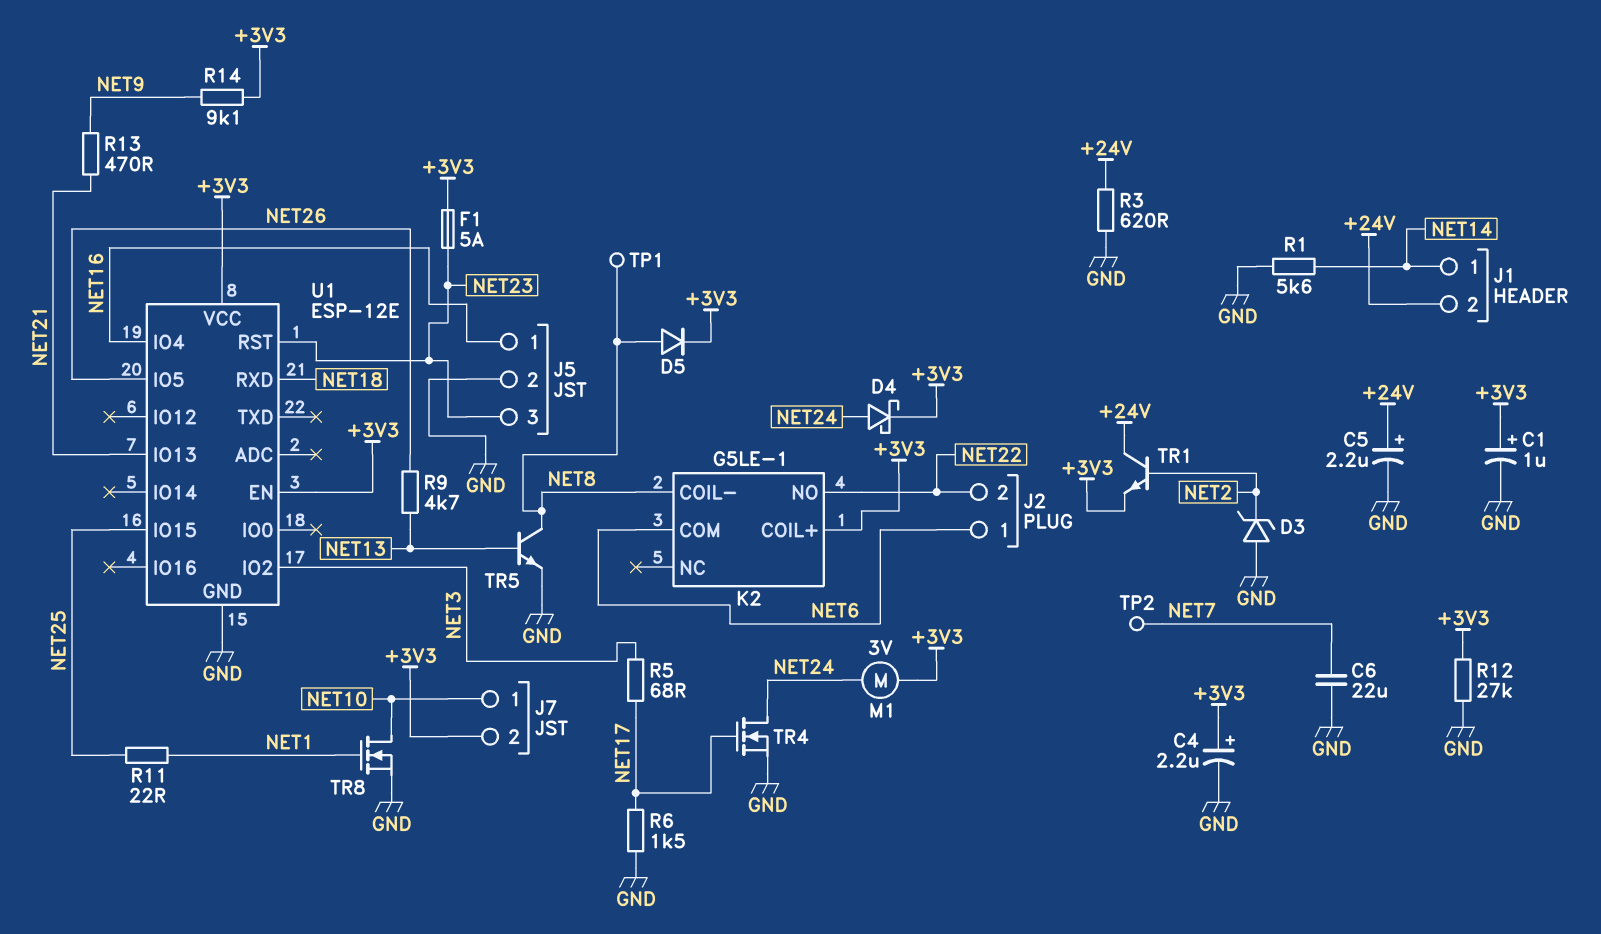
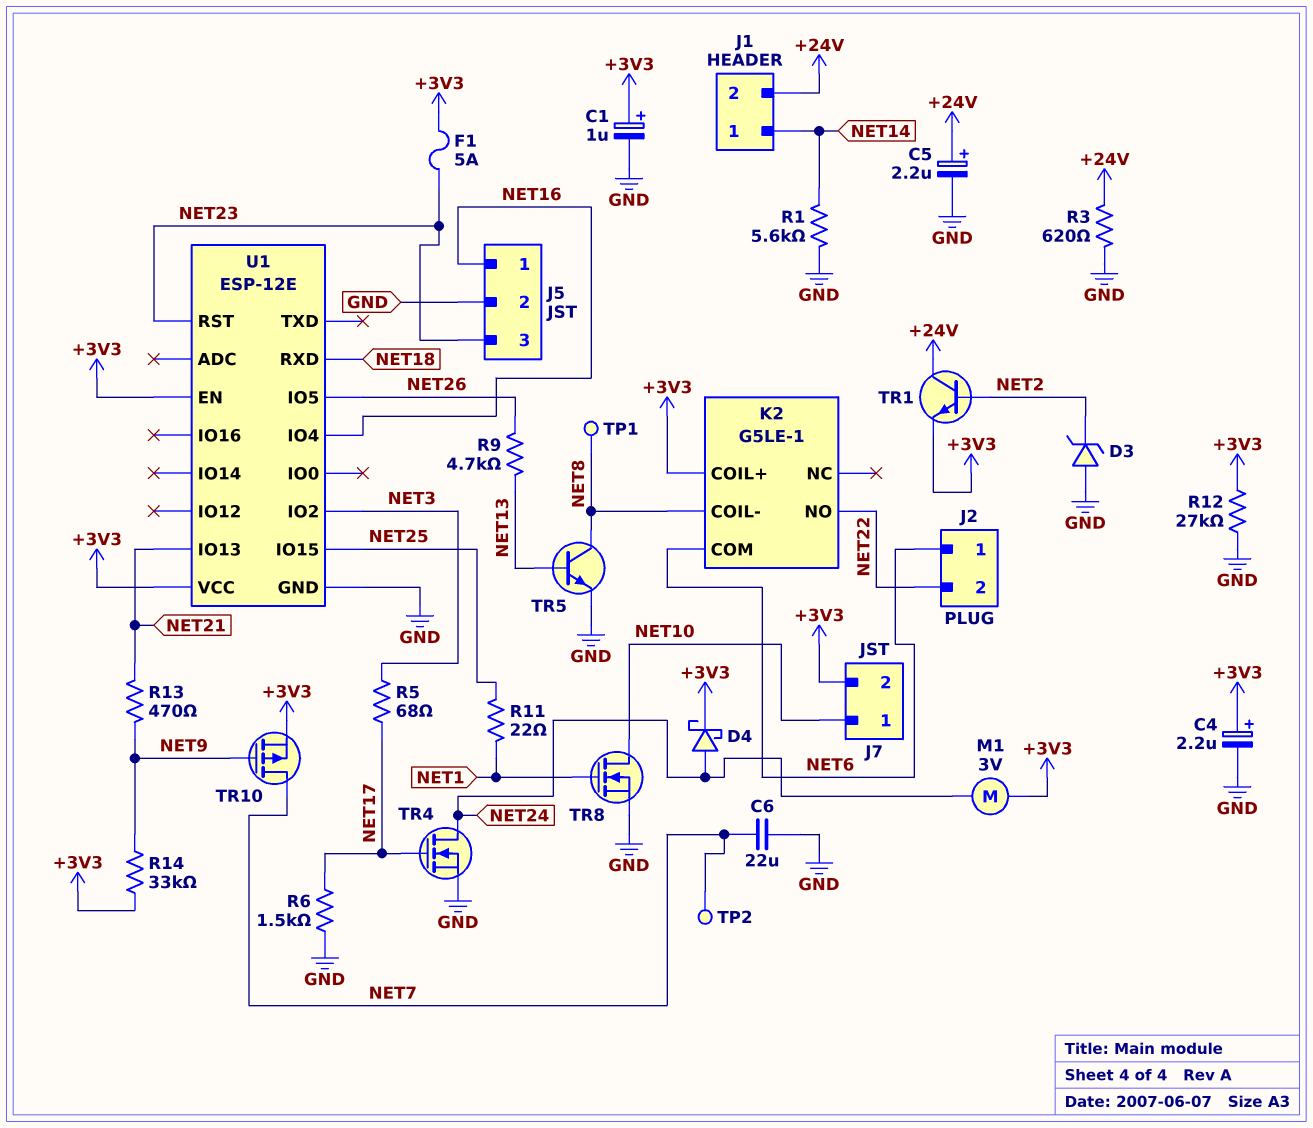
D5: diode (A NET8, K +3V3) -> none
R14: 9.1k (+3V3, NET9) -> 33k (+3V3, NET9)
TR10: none -> PMOS (G NET9, D NET7, S +3V3)

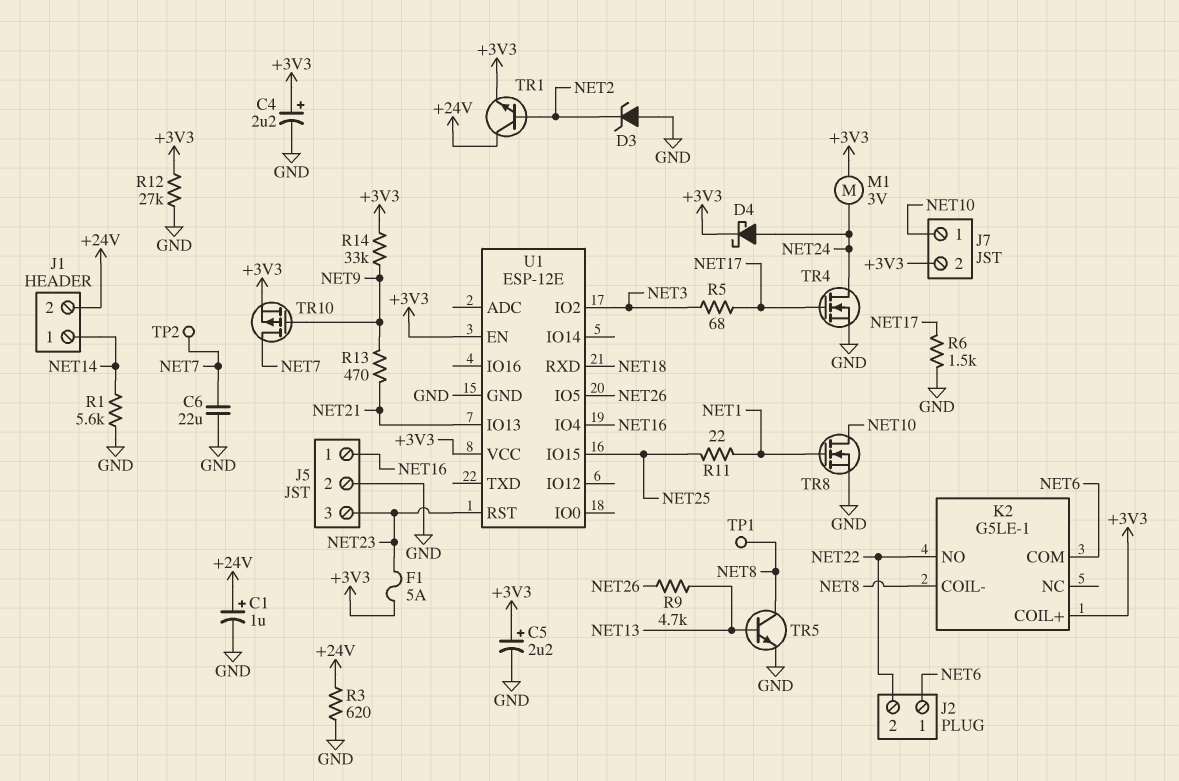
C1: 1uF (plus +3V3, minus GND) -> 1uF (plus +24V, minus GND)
C5: 2.2uF (plus +24V, minus GND) -> 2.2uF (plus +3V3, minus GND)

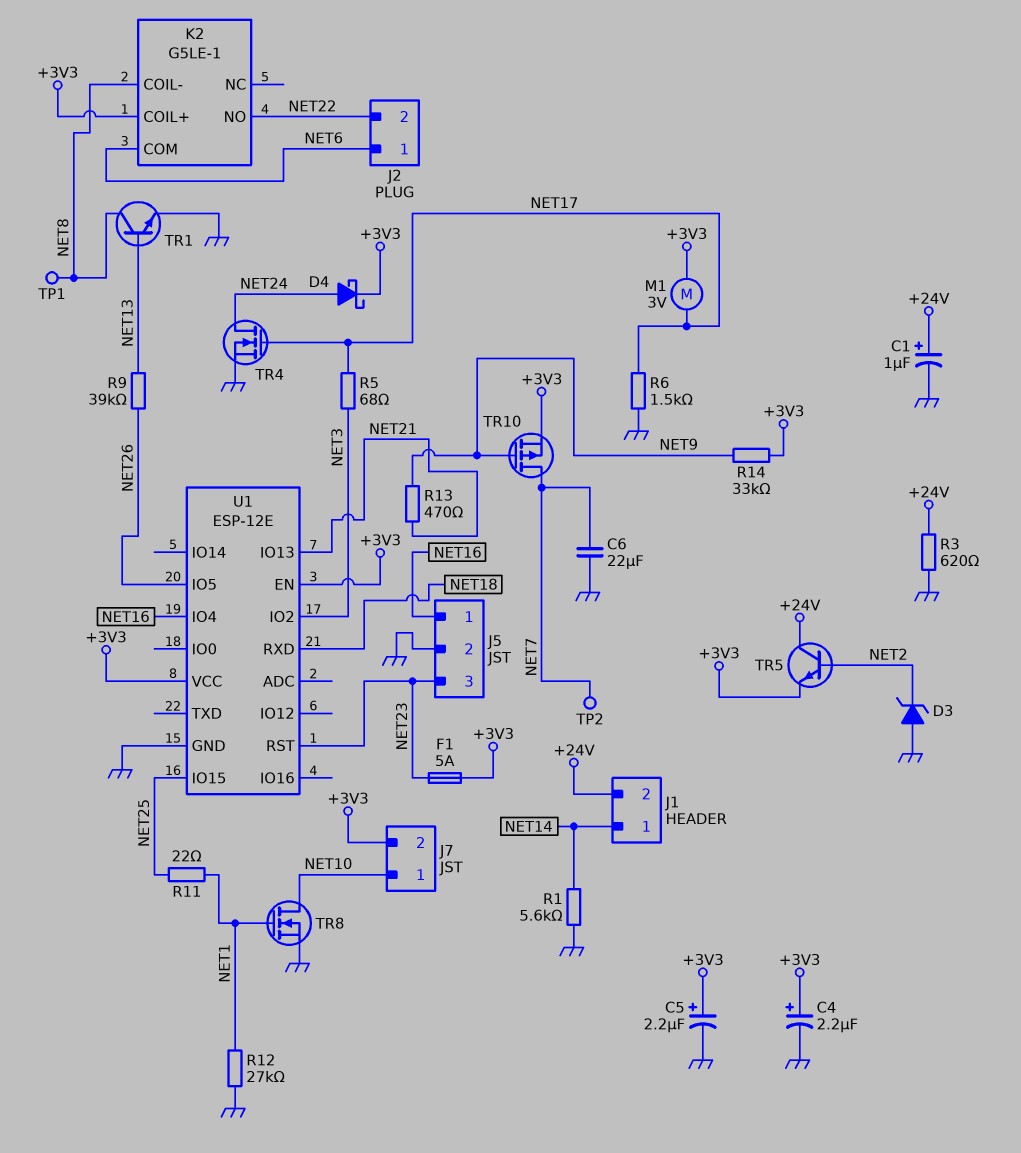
M1: motor 3V (+3V3, NET24) -> motor 3V (+3V3, NET17)
R9: 4.7k (NET13, NET26) -> 39k (NET13, NET26)
R12: 27k (+3V3, GND) -> 27k (GND, NET1)
TR1: NPN (B NET2, C +24V, E +3V3) -> NPN (B NET13, C NET8, E GND)
TR5: NPN (B NET13, C NET8, E GND) -> NPN (B NET2, C +24V, E +3V3)

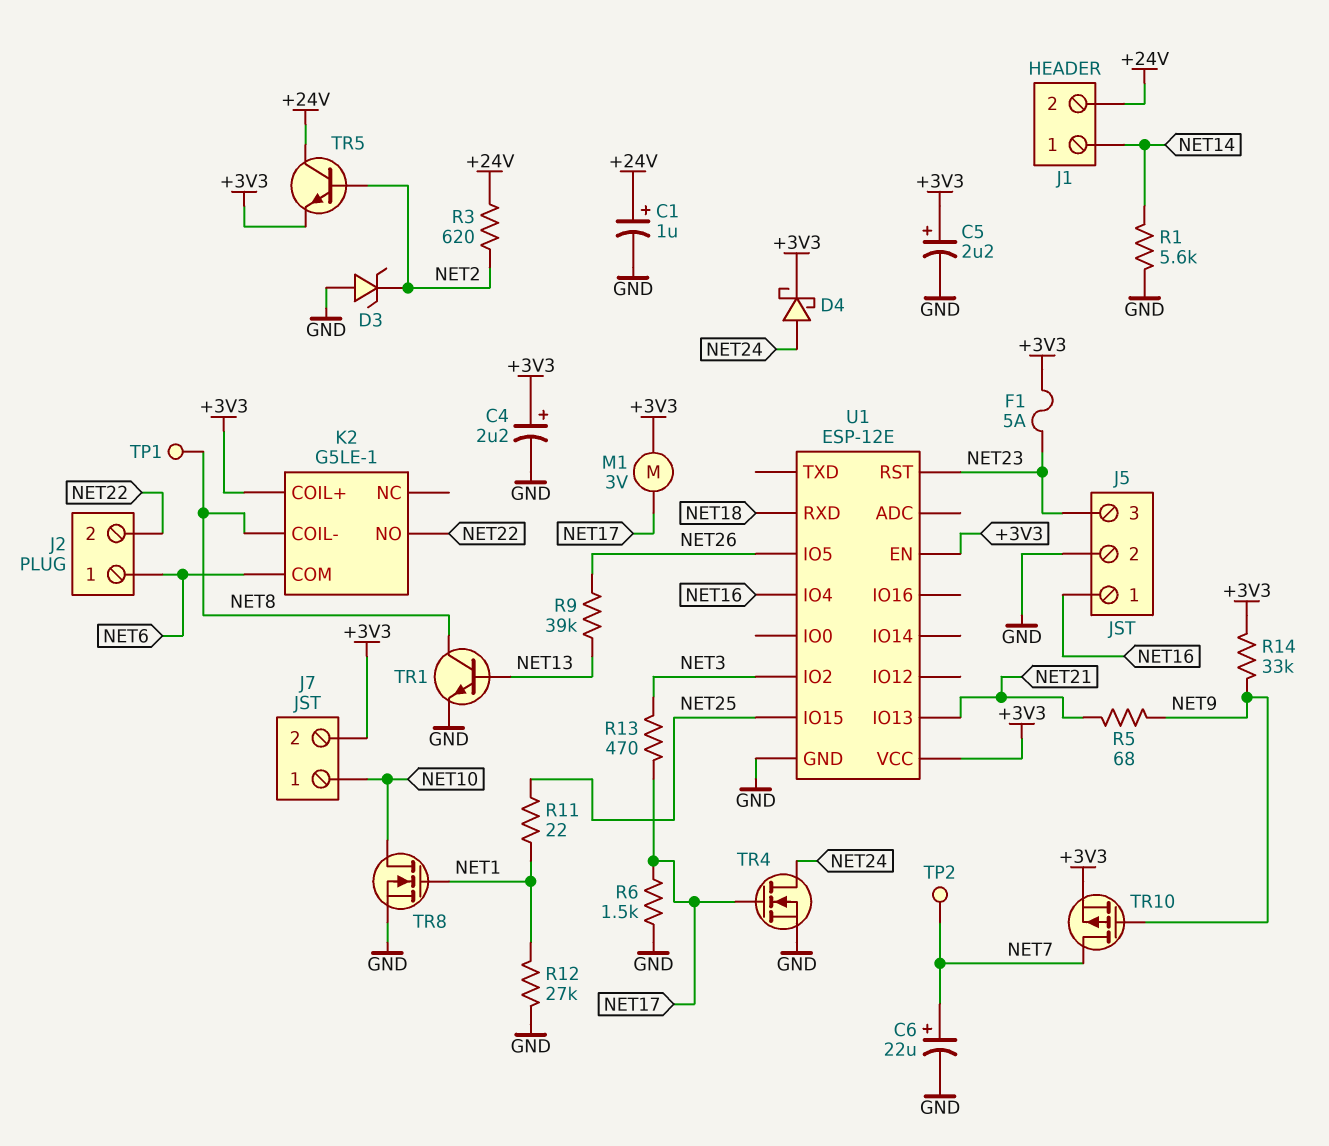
C6: 22uF (GND, NET7) -> 22uF (plus NET7, minus GND)
R3: 620 (+24V, GND) -> 620 (+24V, NET2)
R5: 68 (NET3, NET17) -> 68 (NET9, NET21)
R13: 470 (NET9, NET21) -> 470 (NET3, NET17)

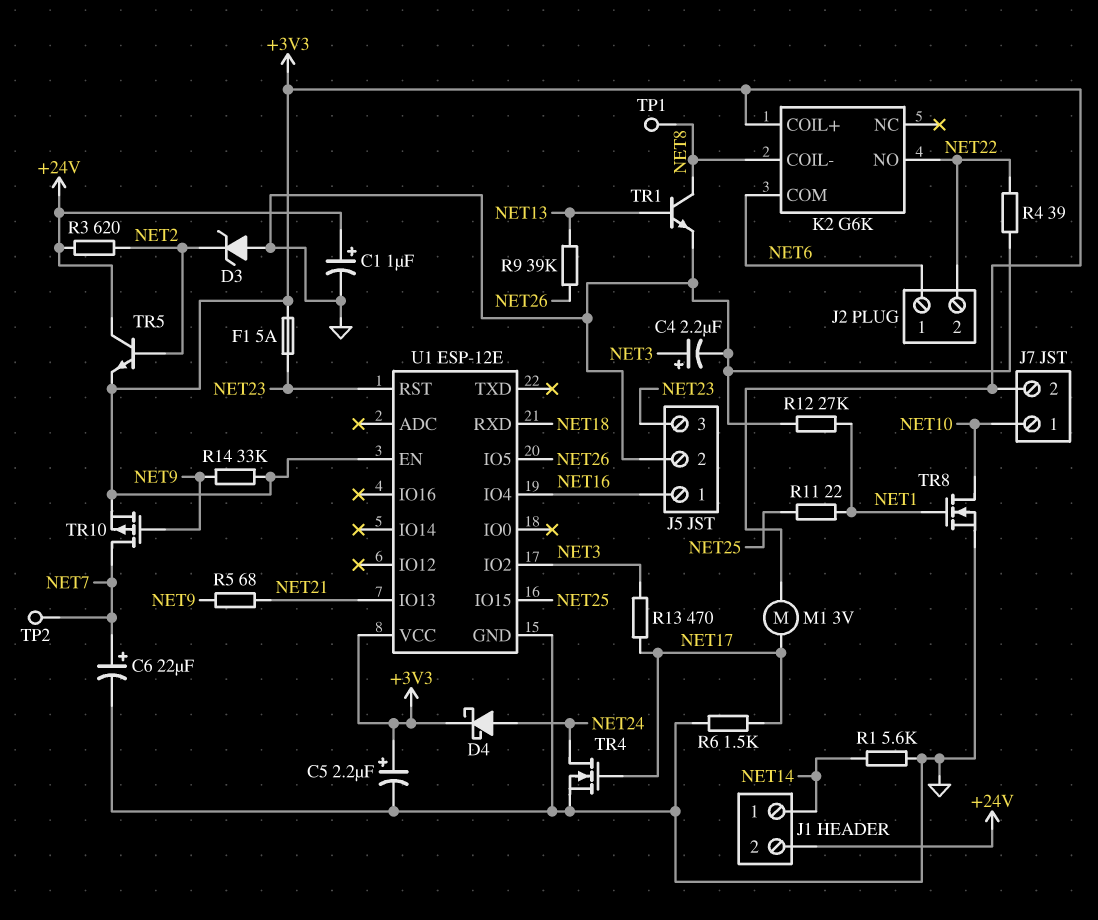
C4: 2.2uF (plus +3V3, minus GND) -> 2.2uF (plus NET3, minus GND)
K2: G5LE-1 -> G6K
R4: none -> 39 (GND, NET22)

